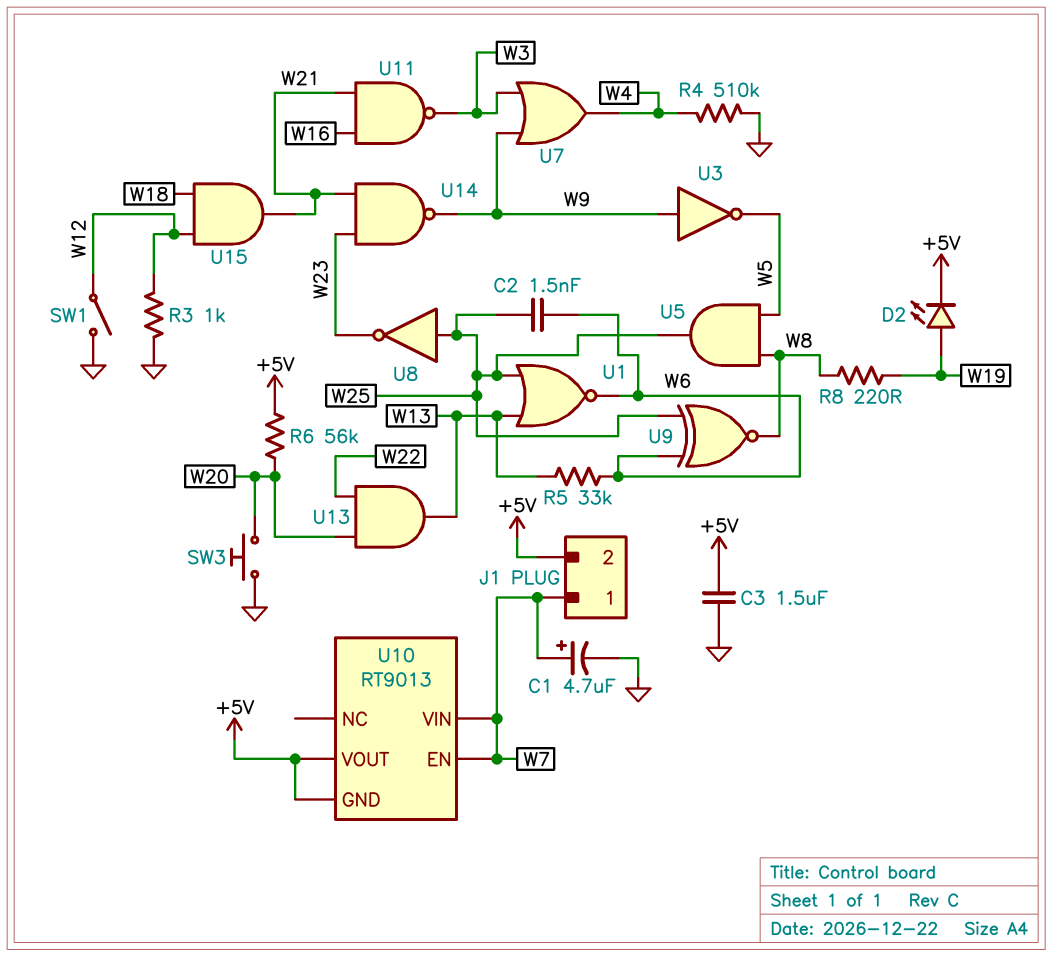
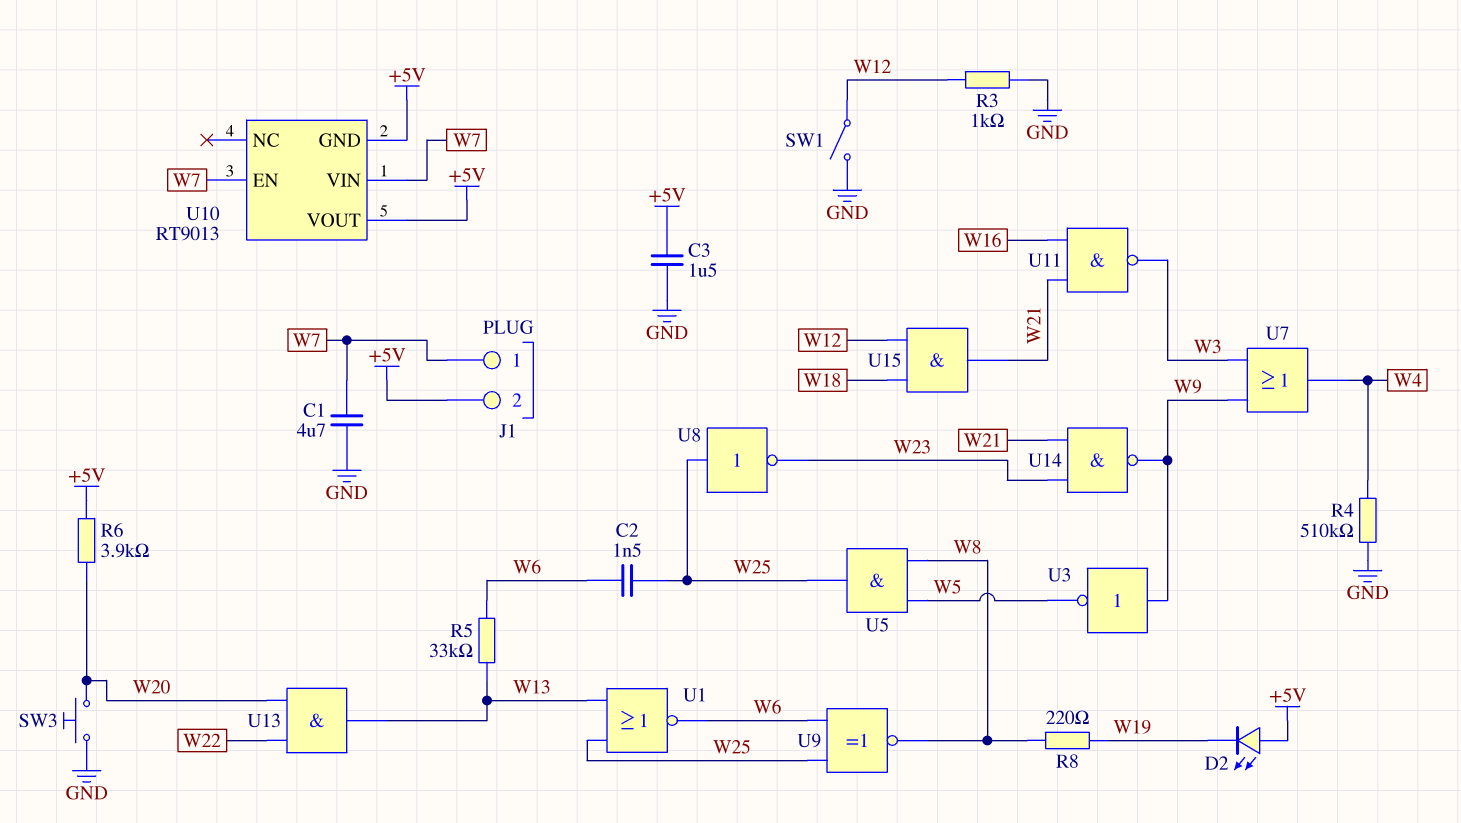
C1: 4.7uF (plus W7, minus GND) -> 4.7uF (GND, W7)
D2: LED (A W19, K +5V) -> LED (A +5V, K W19)
R6: 56k (+5V, W20) -> 3.9k (+5V, W20)

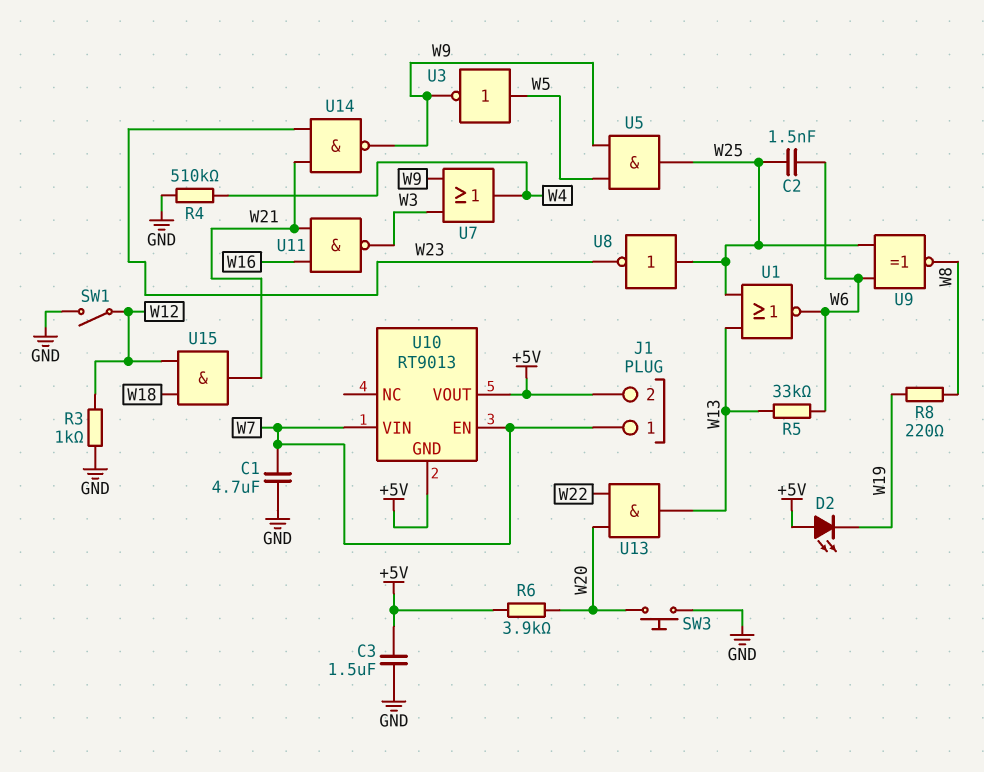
U3: NOT (in W9, out W5) -> NOT (in W5, out W9)
U5: AND (in W5, in W8, out W25) -> AND (in W5, in W9, out W25)

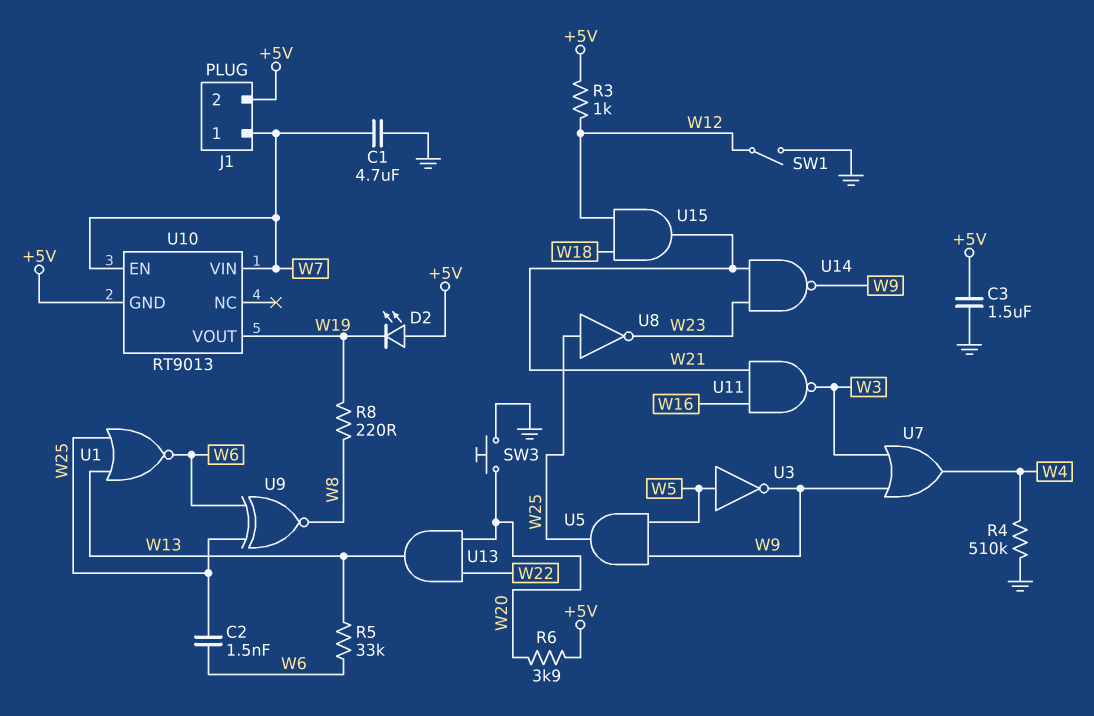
R3: 1k (GND, W12) -> 1k (+5V, W12)
U10 pin VOUT: +5V -> W19

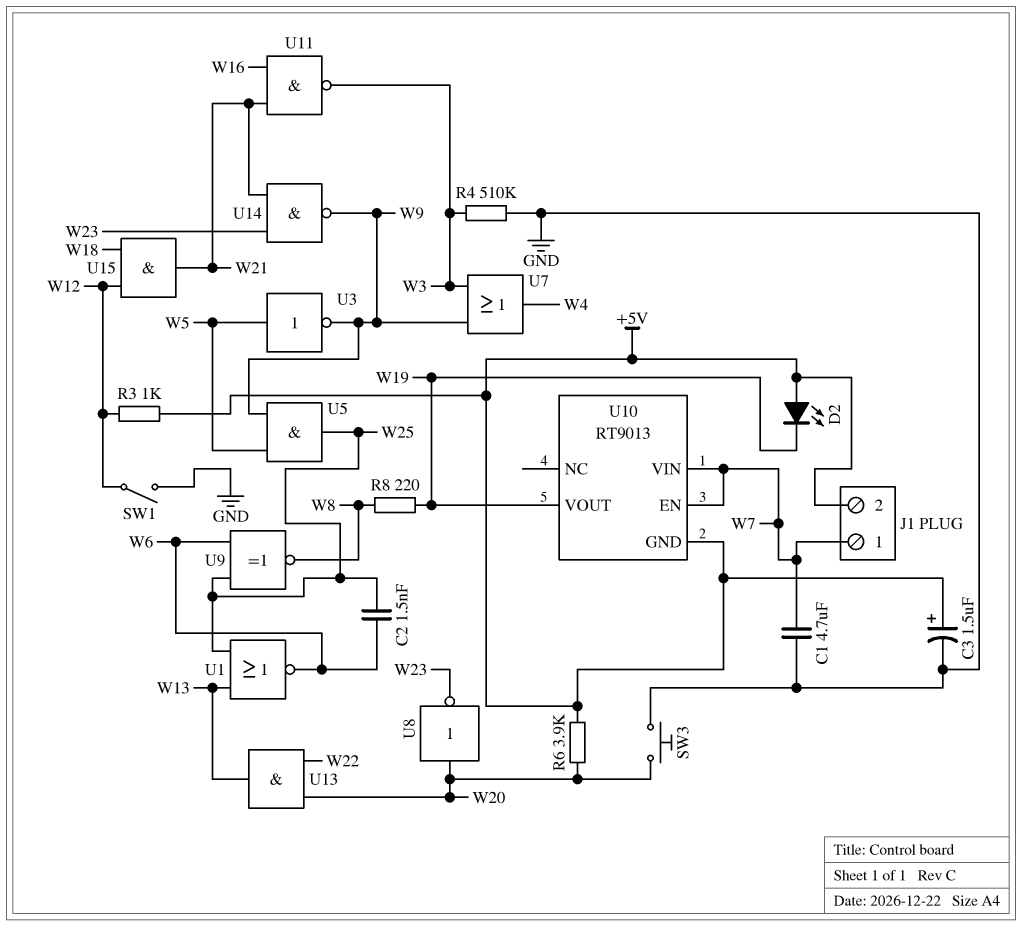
C3: 1.5uF (+5V, GND) -> 1.5uF (plus +5V, minus GND)
R4: 510k (GND, W4) -> 510k (GND, W3)
R5: 33k (W6, W13) -> none
U8: NOT (in W25, out W23) -> NOT (in W20, out W23)

